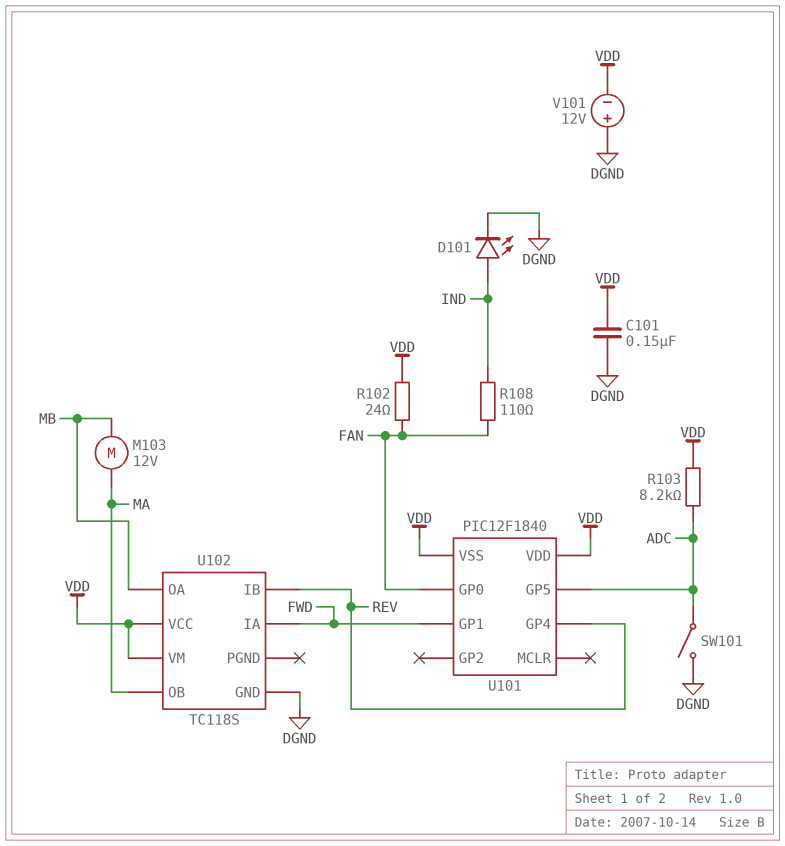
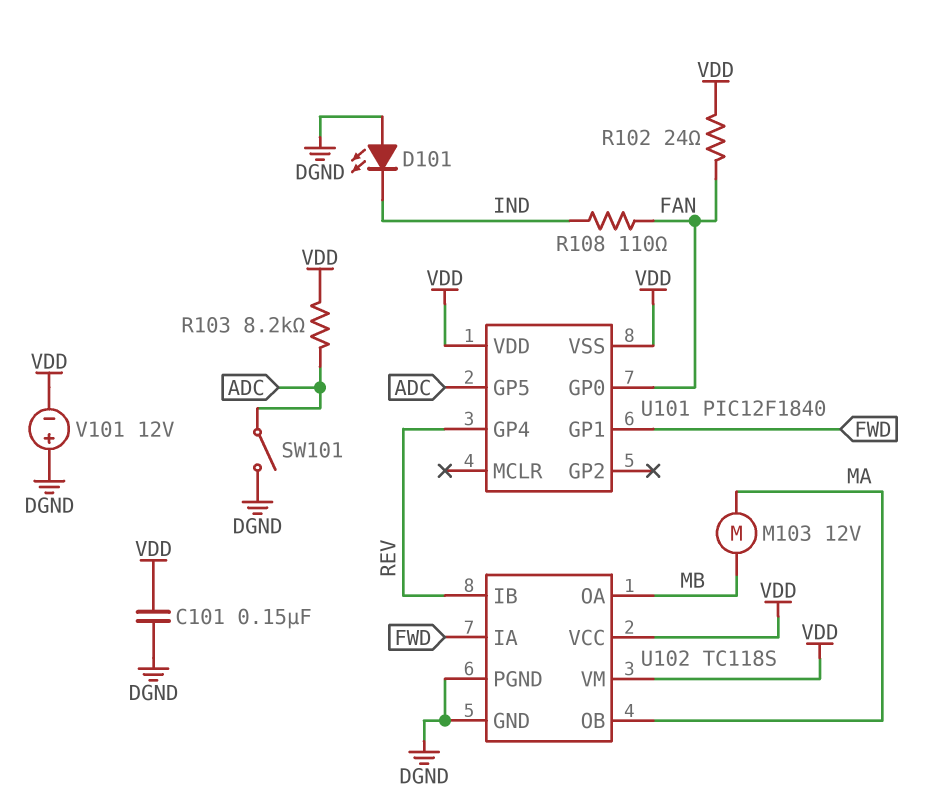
D101: LED (A IND, K DGND) -> LED (A DGND, K IND)
U102 pin PGND: none -> DGND

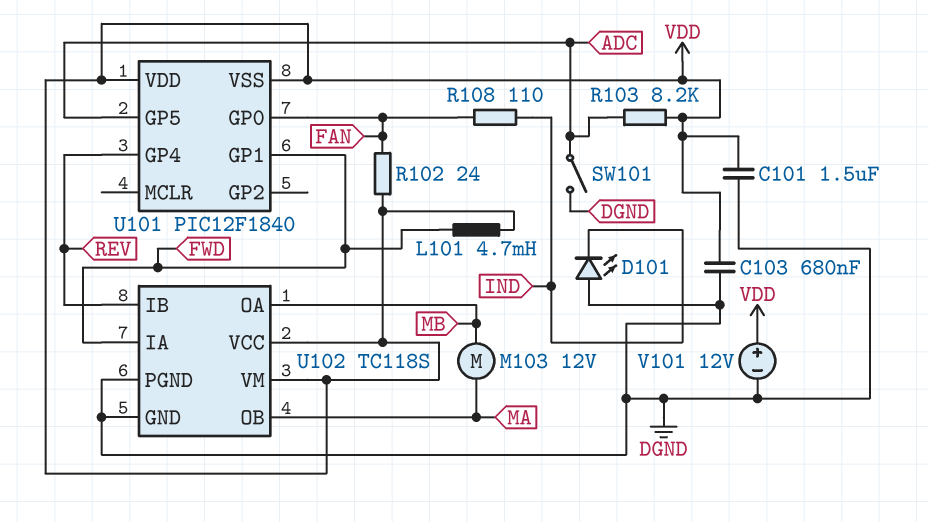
C101: 150nF (DGND, VDD) -> 1.5uF (DGND, VDD)
C103: none -> 680nF (DGND, VDD)
L101: none -> 4.7mH (FWD, VDD)
V101: 12V (plus DGND, minus VDD) -> 12V (plus VDD, minus DGND)

